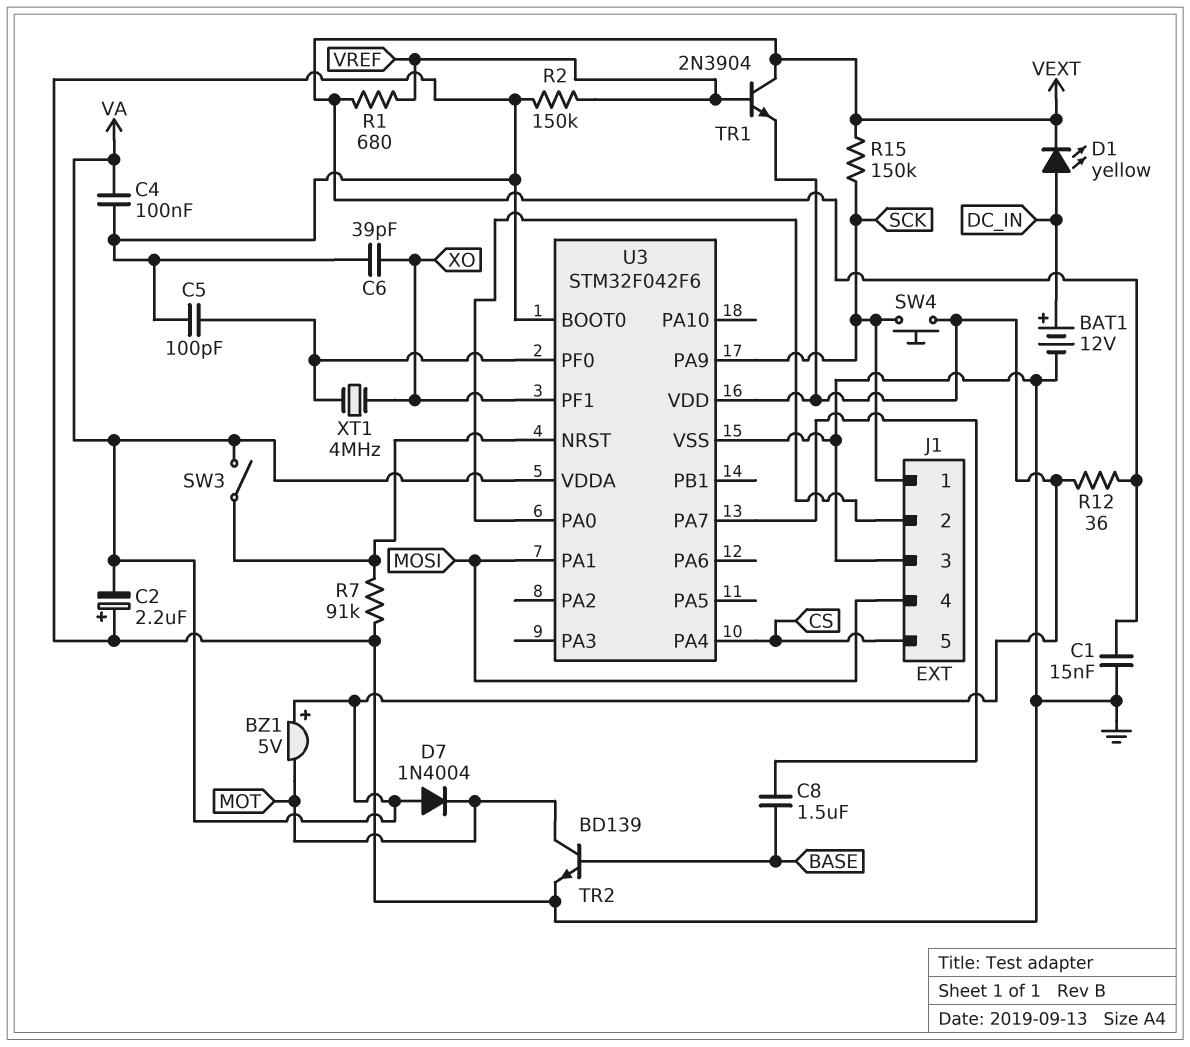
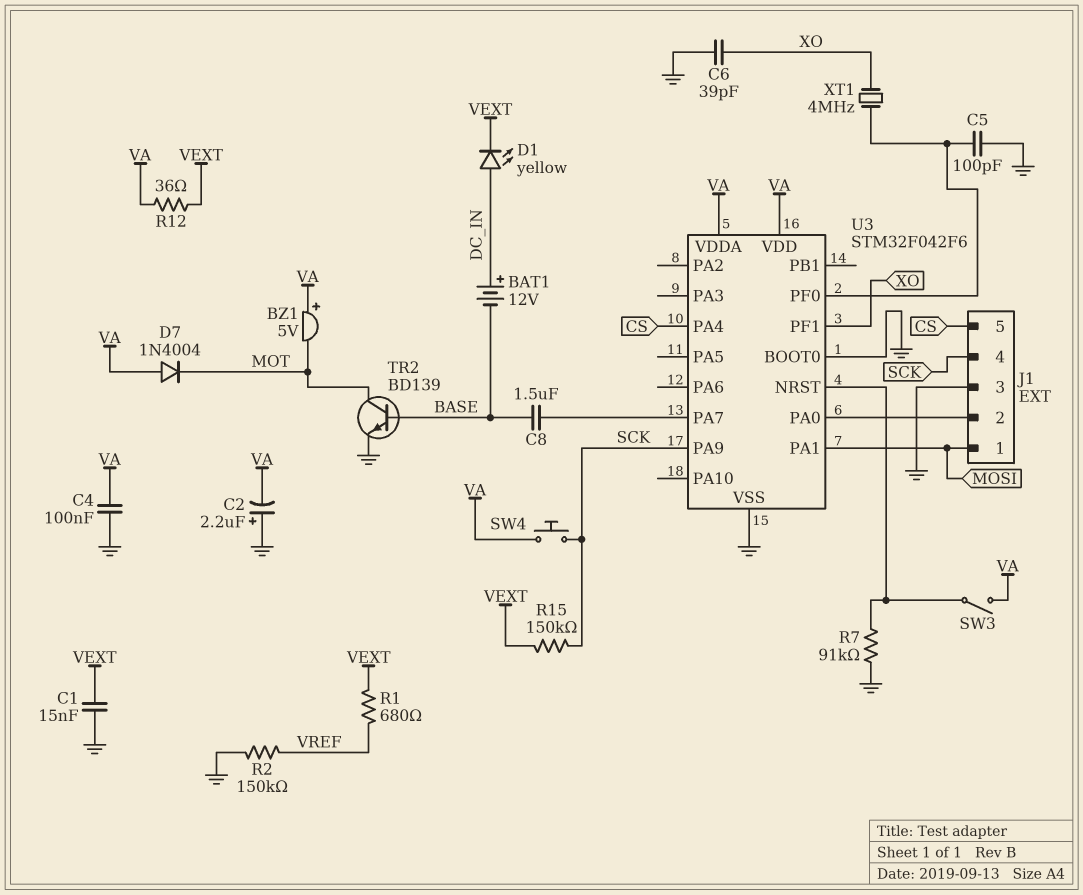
BAT1: 12V (plus DC_IN, minus GND) -> 12V (plus DC_IN, minus BASE)
J1 pin 1: SCK -> MOSI
J1 pin 4: MOSI -> SCK
TR1: NPN 2N3904 (B VREF, C VEXT, E VA) -> none

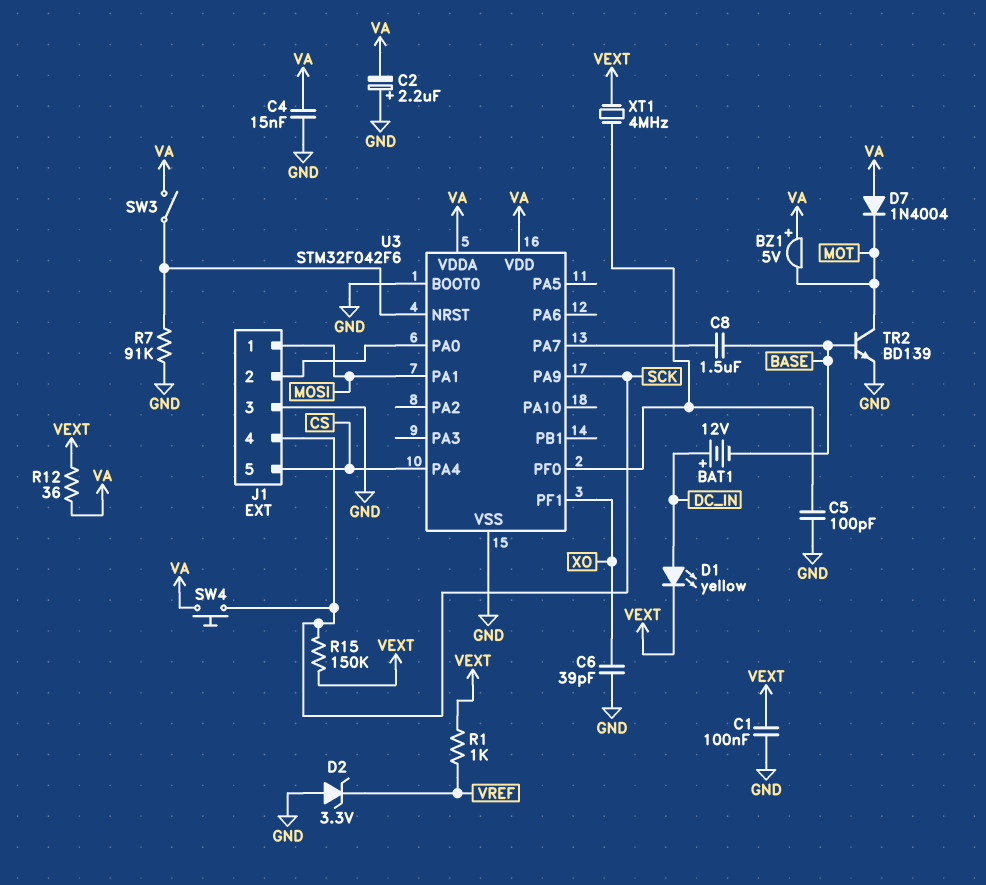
C1: 15nF (GND, VEXT) -> 100nF (GND, VEXT)
C4: 100nF (GND, VA) -> 15nF (GND, VA)
D2: none -> zener 3.3V (A GND, K VREF)
R1: 680 (VEXT, VREF) -> 1k (VEXT, VREF)
R2: 150k (GND, VREF) -> none
XT1: 4MHz (U3/PF0, XO) -> 4MHz (U3/PF0, VEXT)

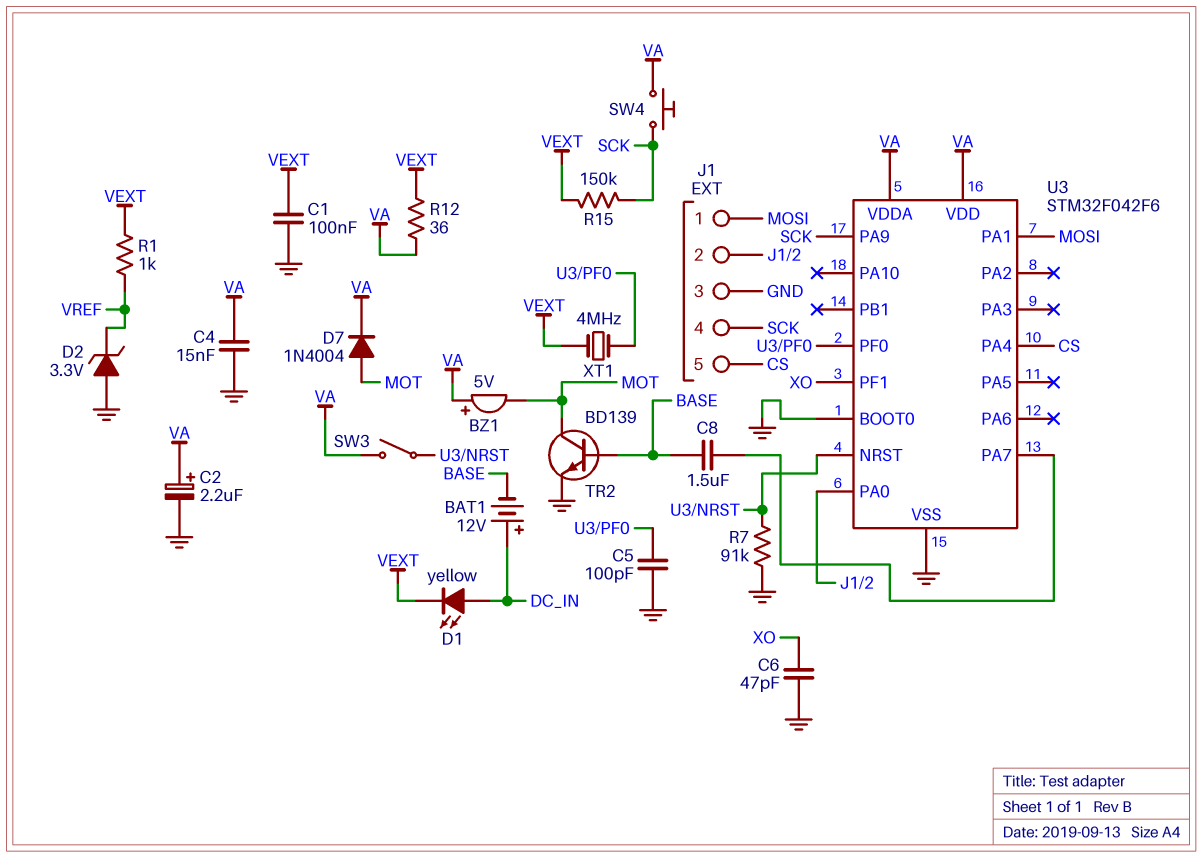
C2: 2.2uF (plus GND, minus VA) -> 2.2uF (plus VA, minus GND)
C6: 39pF (GND, XO) -> 47pF (GND, XO)
D7: diode 1N4004 (A VA, K MOT) -> diode 1N4004 (A MOT, K VA)

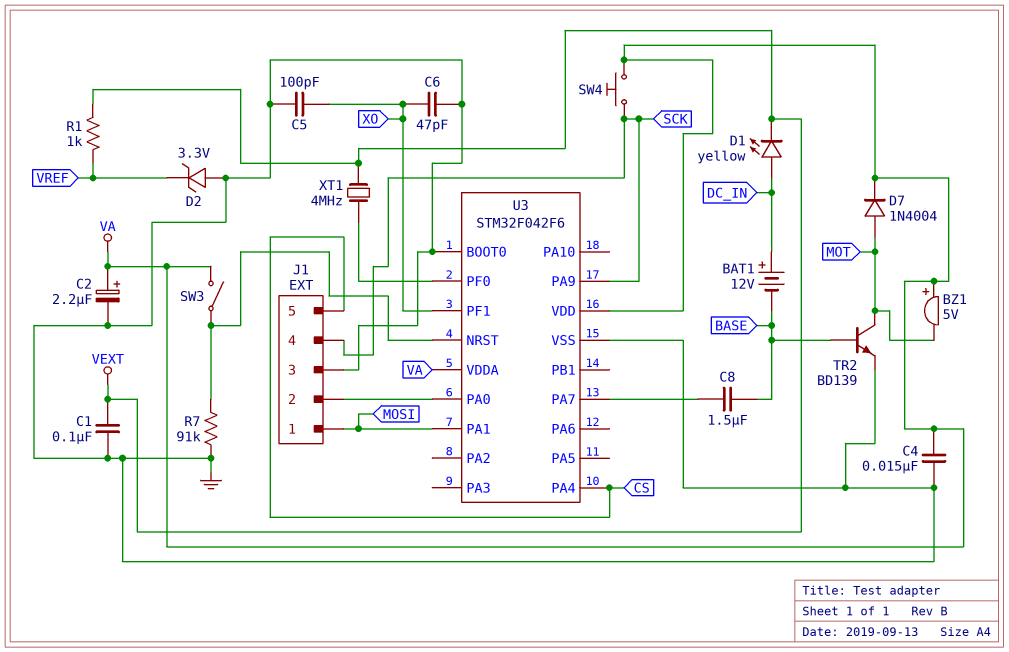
C5: 100pF (GND, U3/PF0) -> 100pF (GND, XO)
R12: 36 (VA, VEXT) -> none
R15: 150k (SCK, VEXT) -> none

